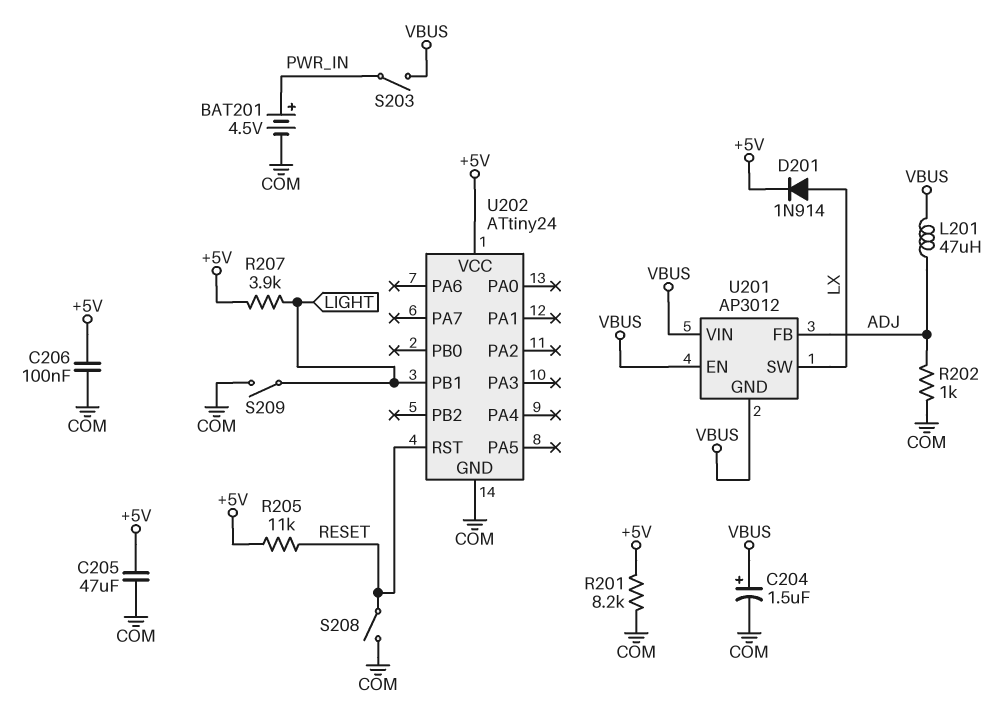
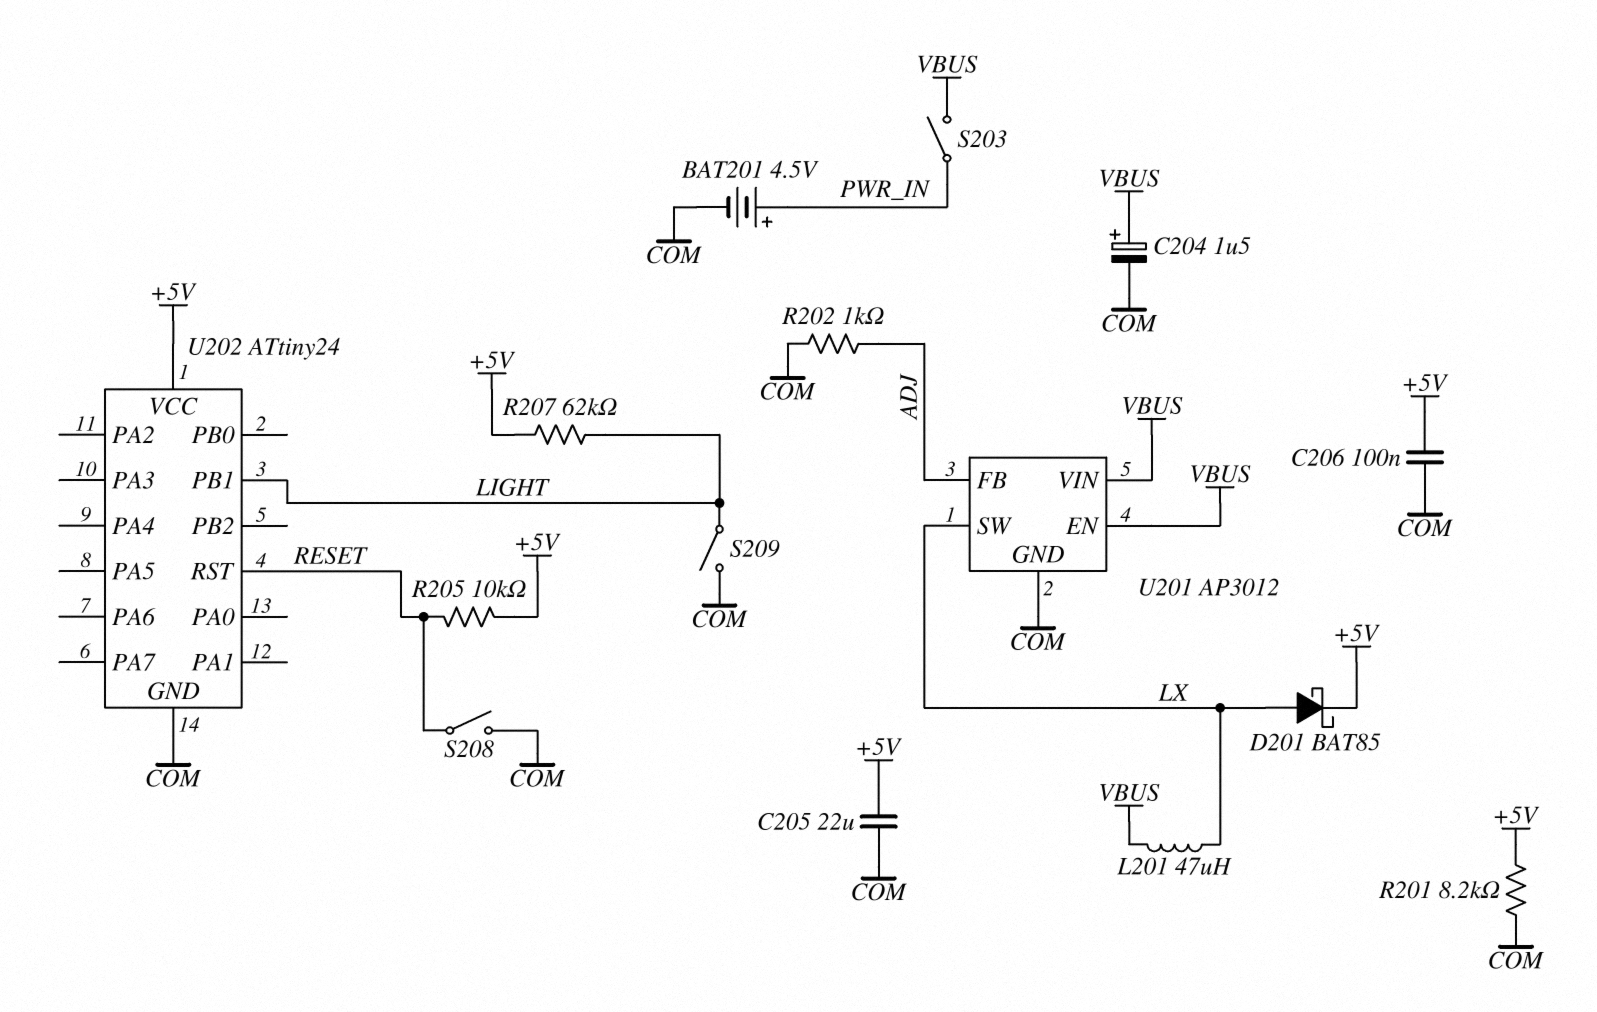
C205: 47uF (+5V, COM) -> 22uF (+5V, COM)
D201: diode 1N914 (A LX, K +5V) -> schottky BAT85 (A LX, K +5V)
L201: 47uH (ADJ, VBUS) -> 47uH (LX, VBUS)
R205: 11k (+5V, RESET) -> 10k (+5V, RESET)
R207: 3.9k (+5V, LIGHT) -> 62k (+5V, LIGHT)
U201 pin GND: VBUS -> COM

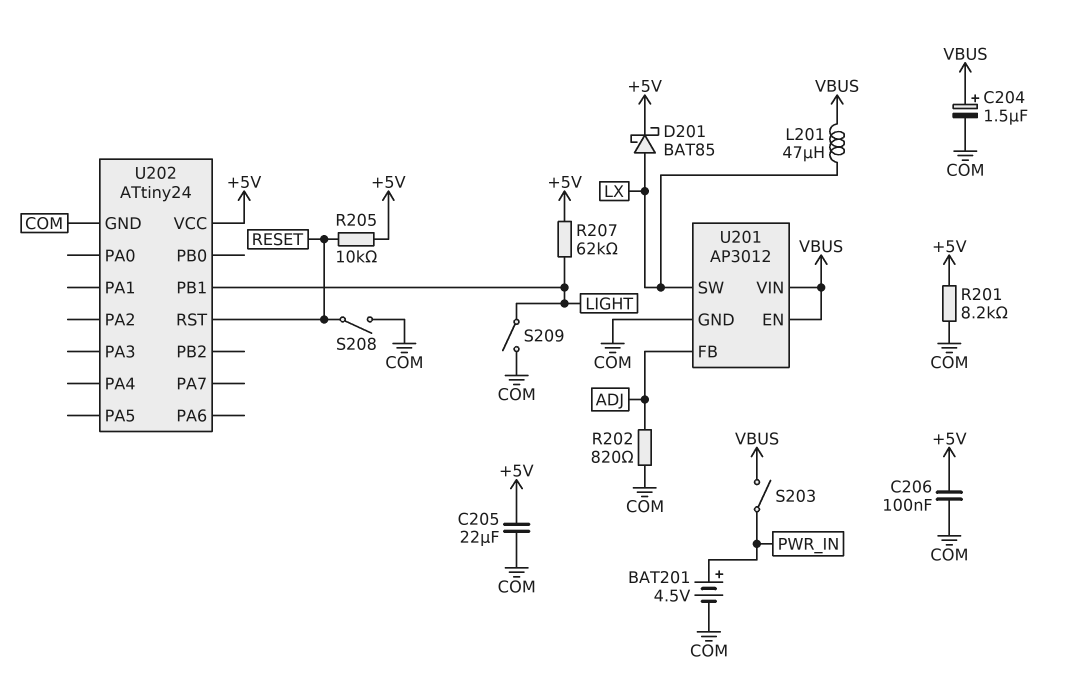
R202: 1k (ADJ, COM) -> 820 (ADJ, COM)

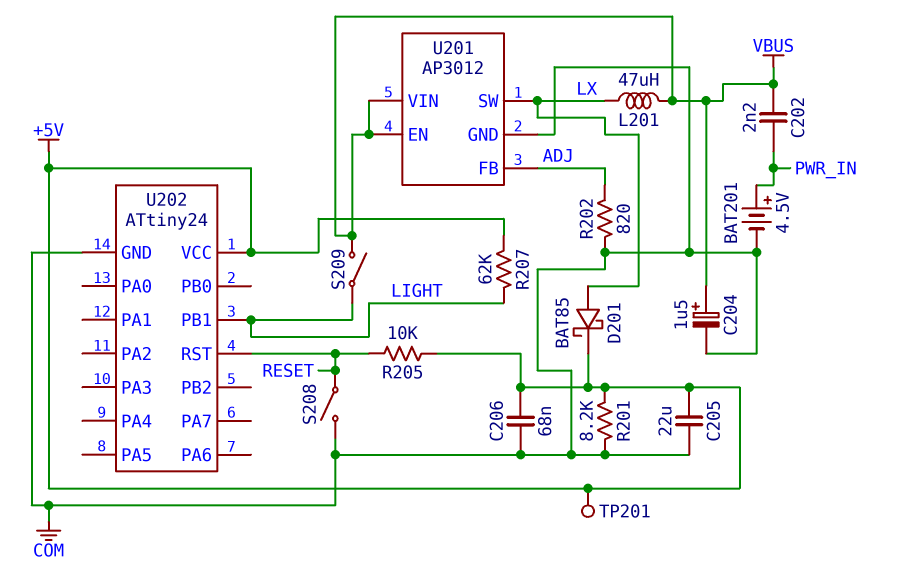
C202: none -> 2.2nF (PWR_IN, VBUS)
C206: 100nF (+5V, COM) -> 68nF (+5V, COM)
S203: switch (PWR_IN, VBUS) -> none
S209: switch (COM, LIGHT) -> switch (LIGHT, VBUS)
TP201: none -> test point (+5V)

